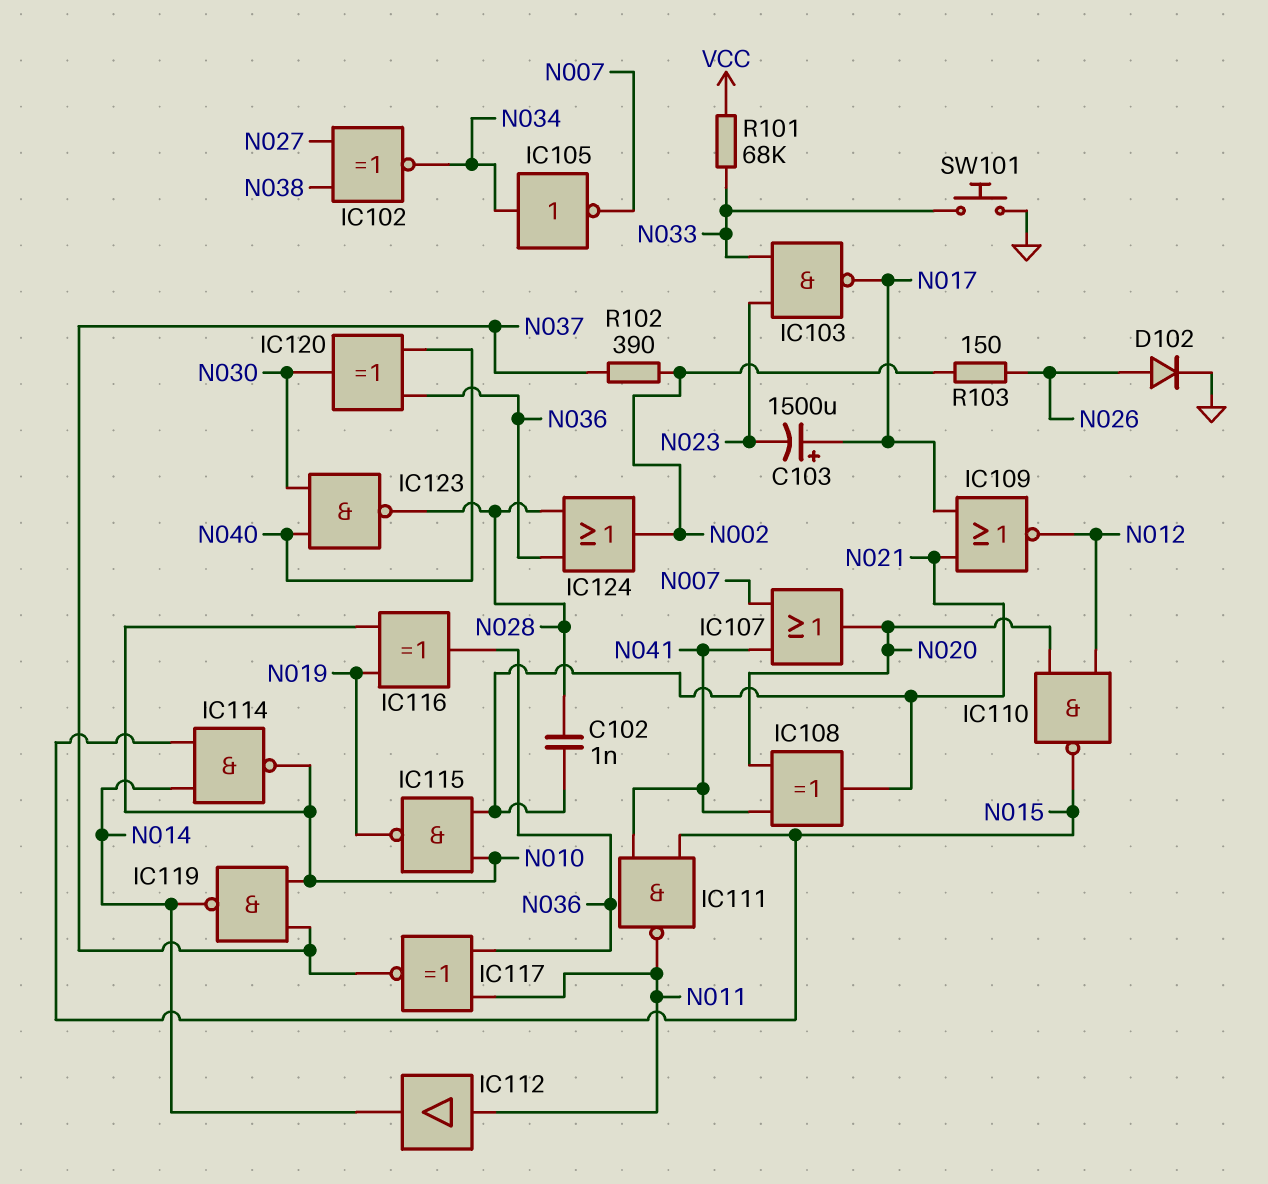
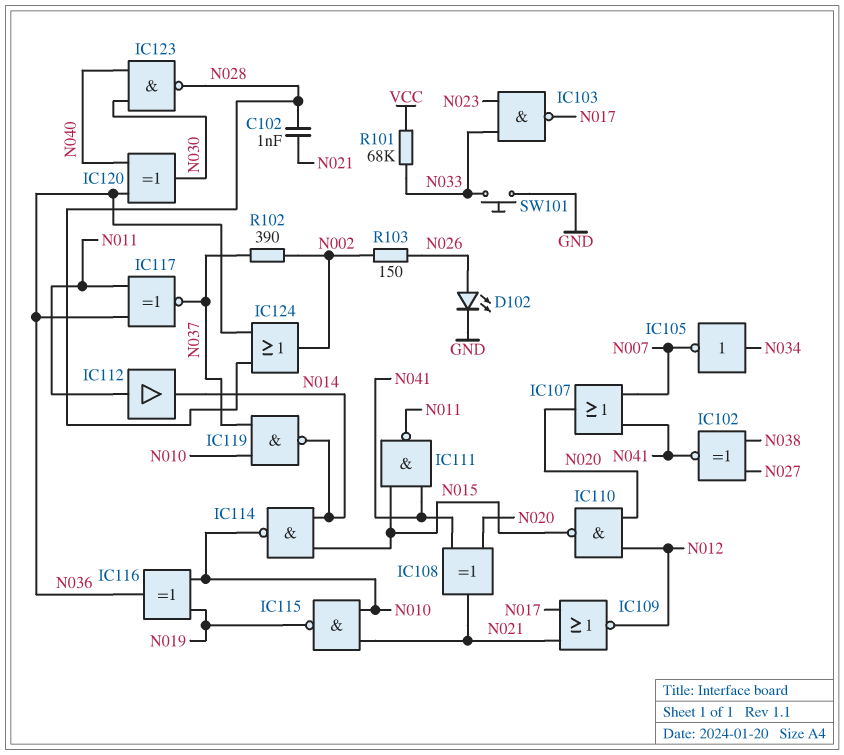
C103: 1500uF (plus N017, minus N023) -> none
D102: diode (A N026, K GND) -> LED (A N026, K GND)
IC102: XNOR (in N027, in N038, out N034) -> XNOR (in N027, in N038, out N041)

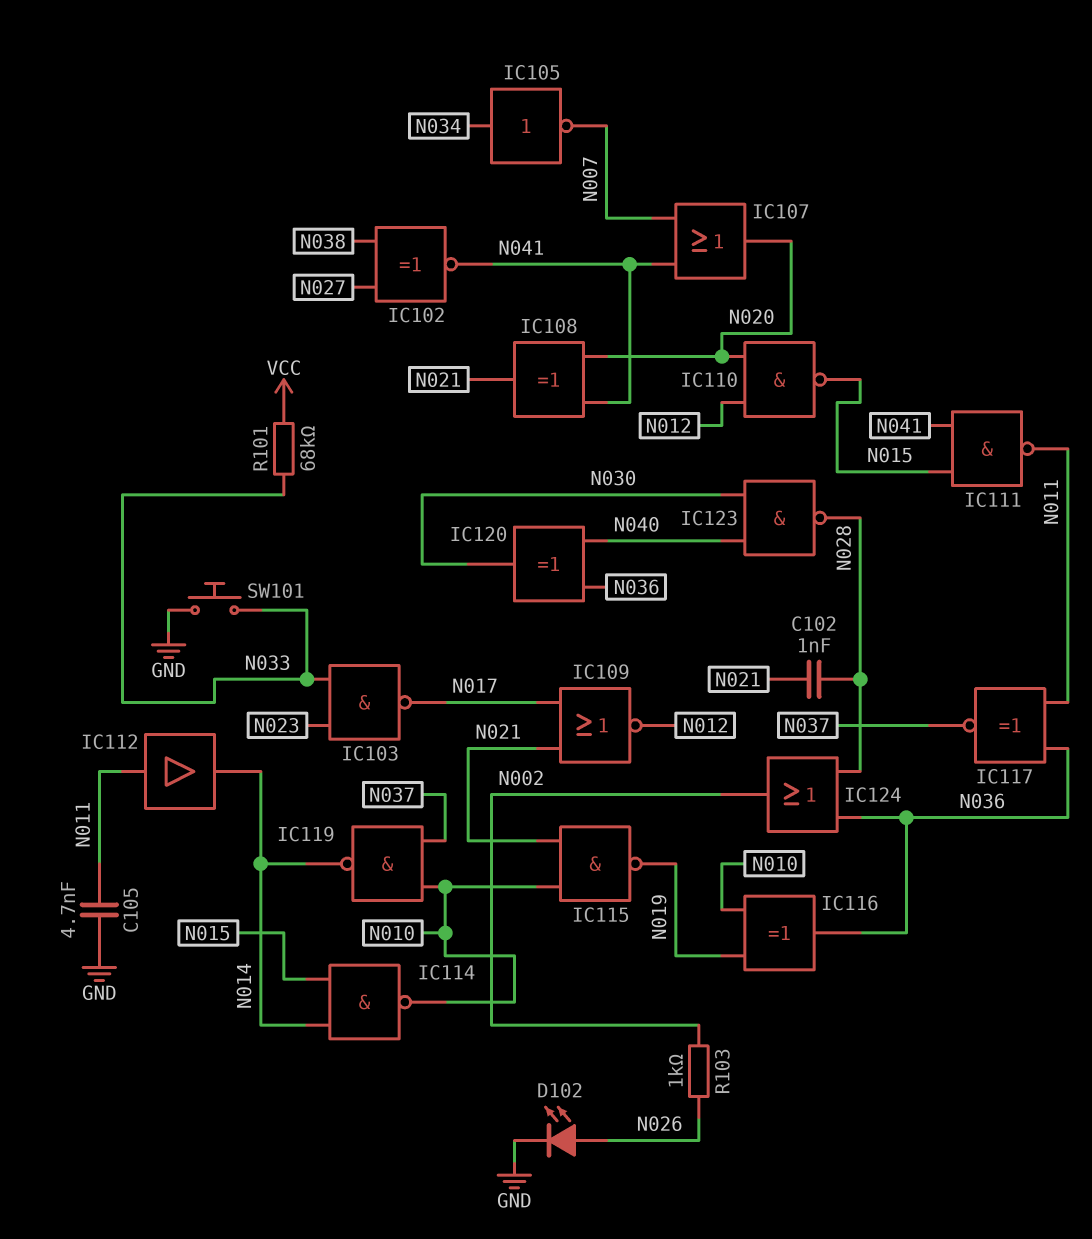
C105: none -> 4.7nF (GND, N011)
R102: 390 (N002, N037) -> none
R103: 150 (N002, N026) -> 1k (N002, N026)

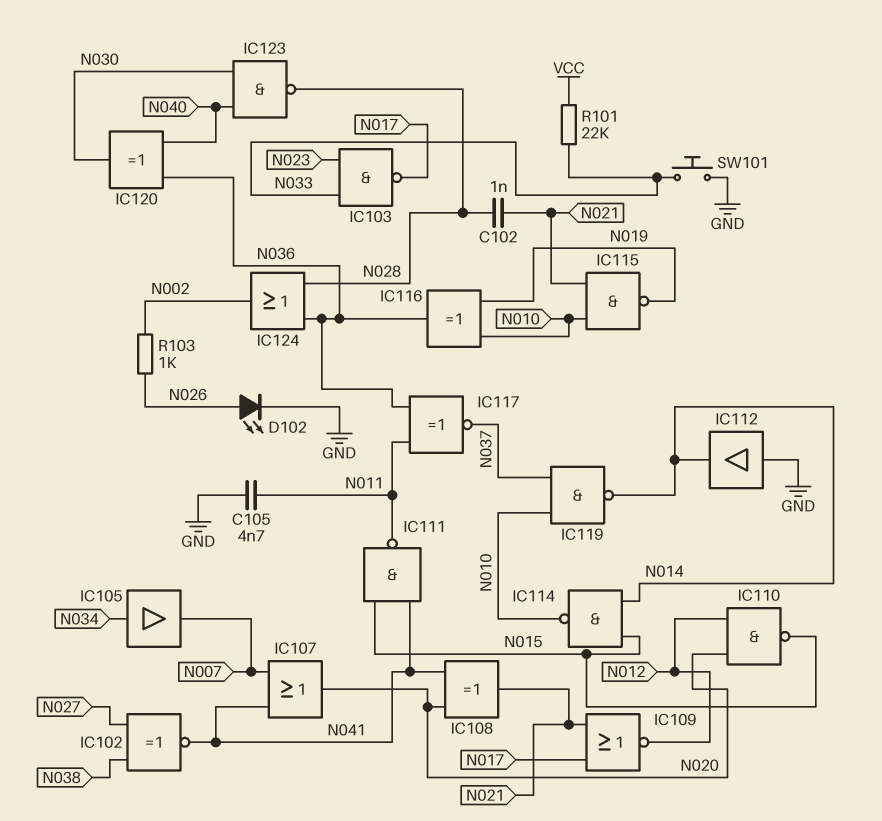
IC105: NOT (in N034, out N007) -> buffer (in N034, out N007)
IC112: buffer (in N011, out N014) -> buffer (in GND, out N014)
R101: 68k (N033, VCC) -> 22k (N033, VCC)

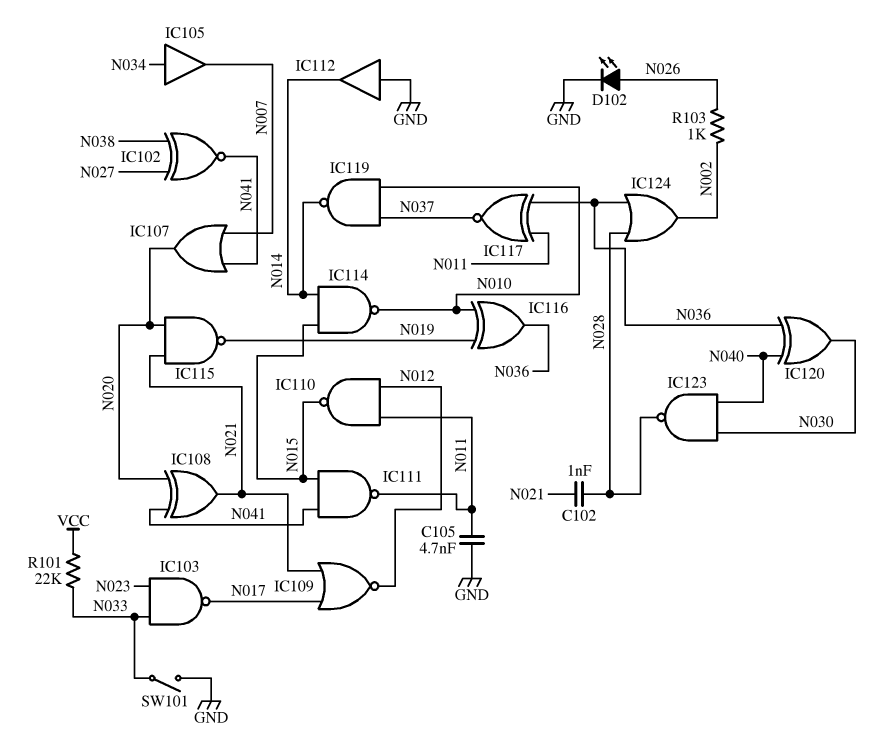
IC110: NAND (in N012, in N020, out N015) -> NAND (in N011, in N012, out N015)
IC115: NAND (in N010, in N021, out N019) -> NAND (in N020, in N021, out N019)
SW101: button (GND, N033) -> switch (GND, N033)

